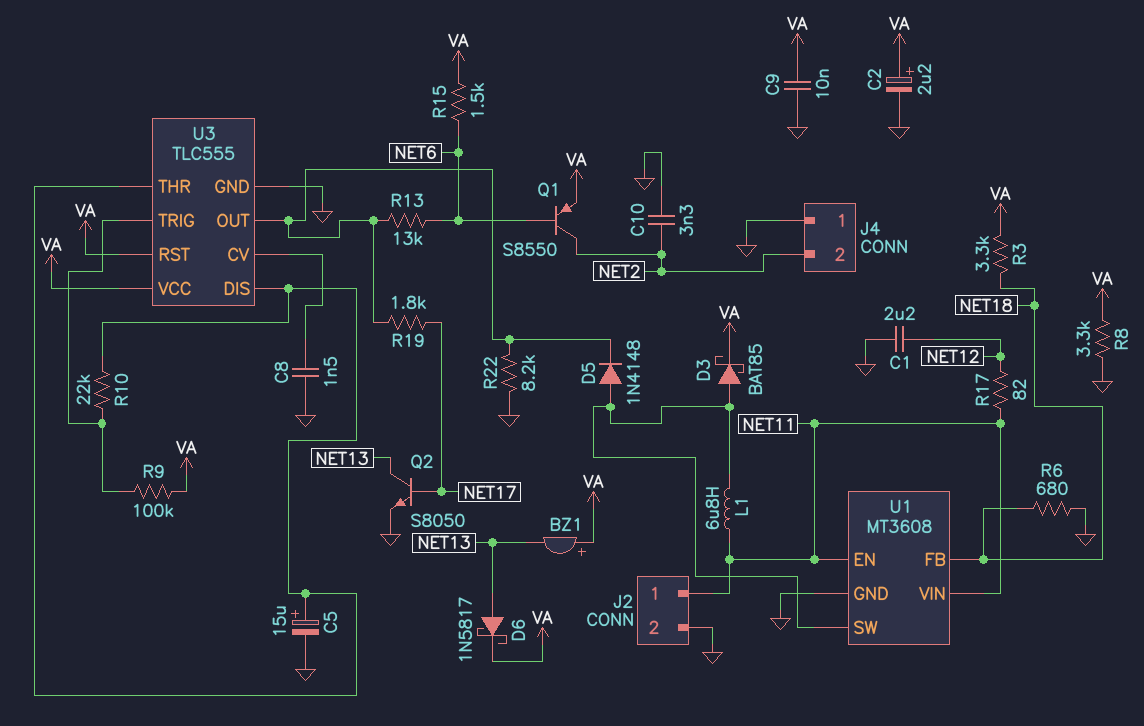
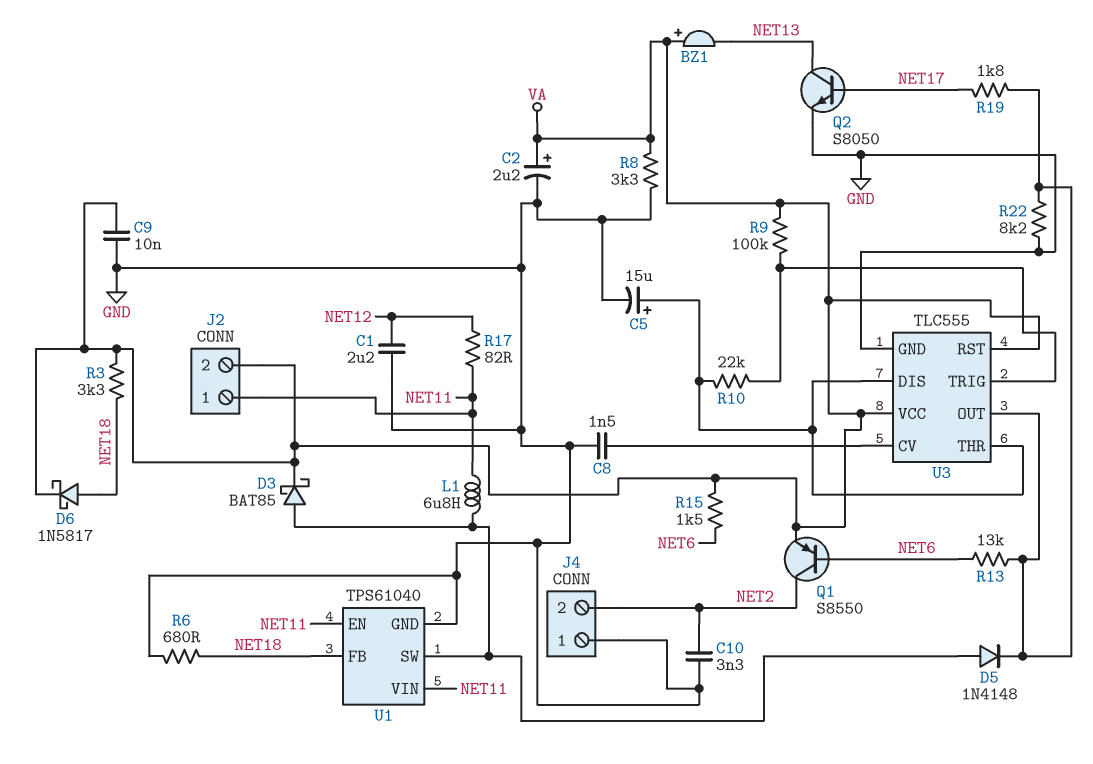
D6: schottky 1N5817 (A NET13, K VA) -> schottky 1N5817 (A NET18, K VA)
J2 pin 2: GND -> VA
U1: MT3608 -> TPS61040

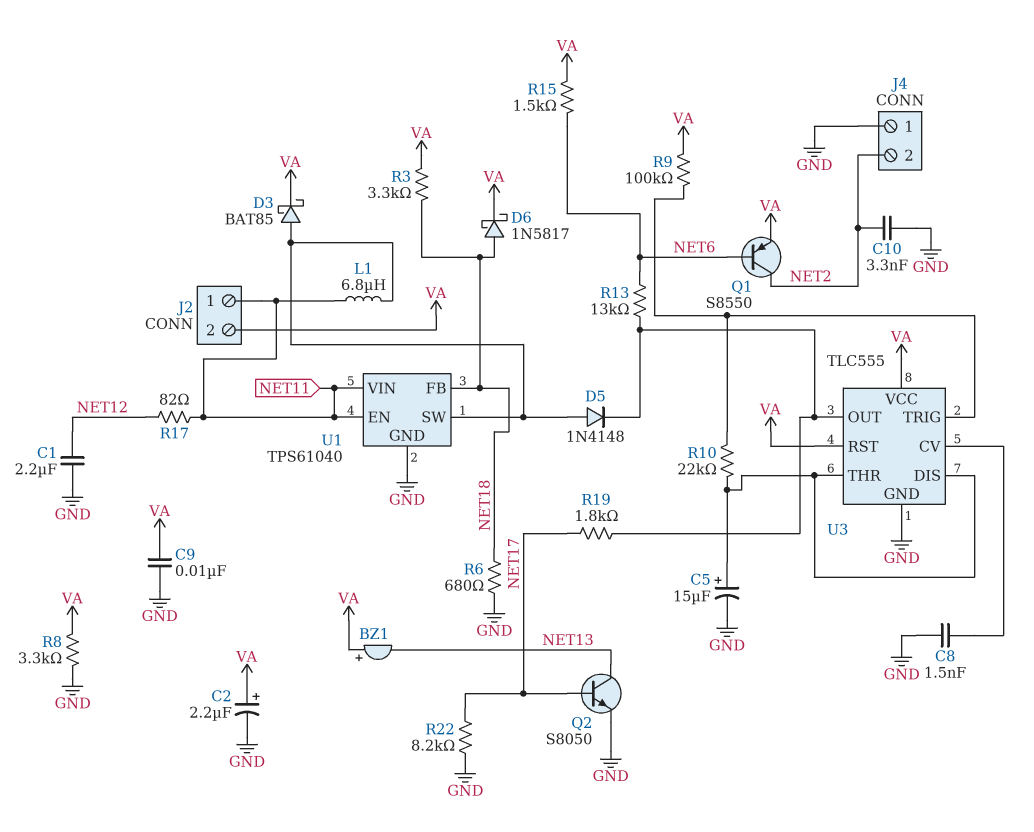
R22: 8.2k (GND, U3/OUT) -> 8.2k (GND, NET17)

